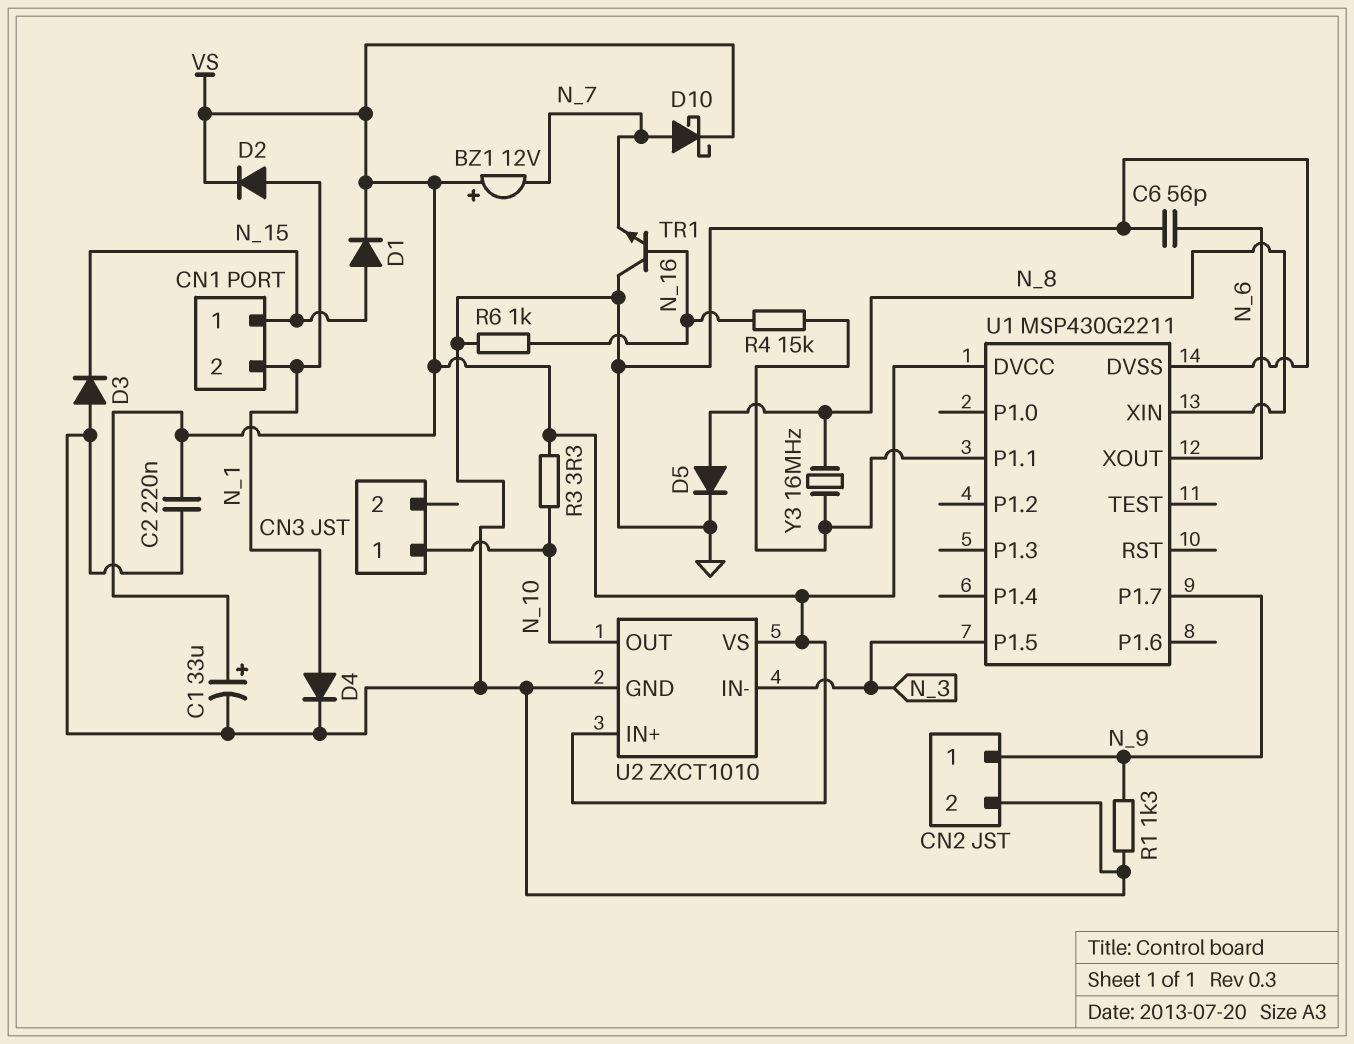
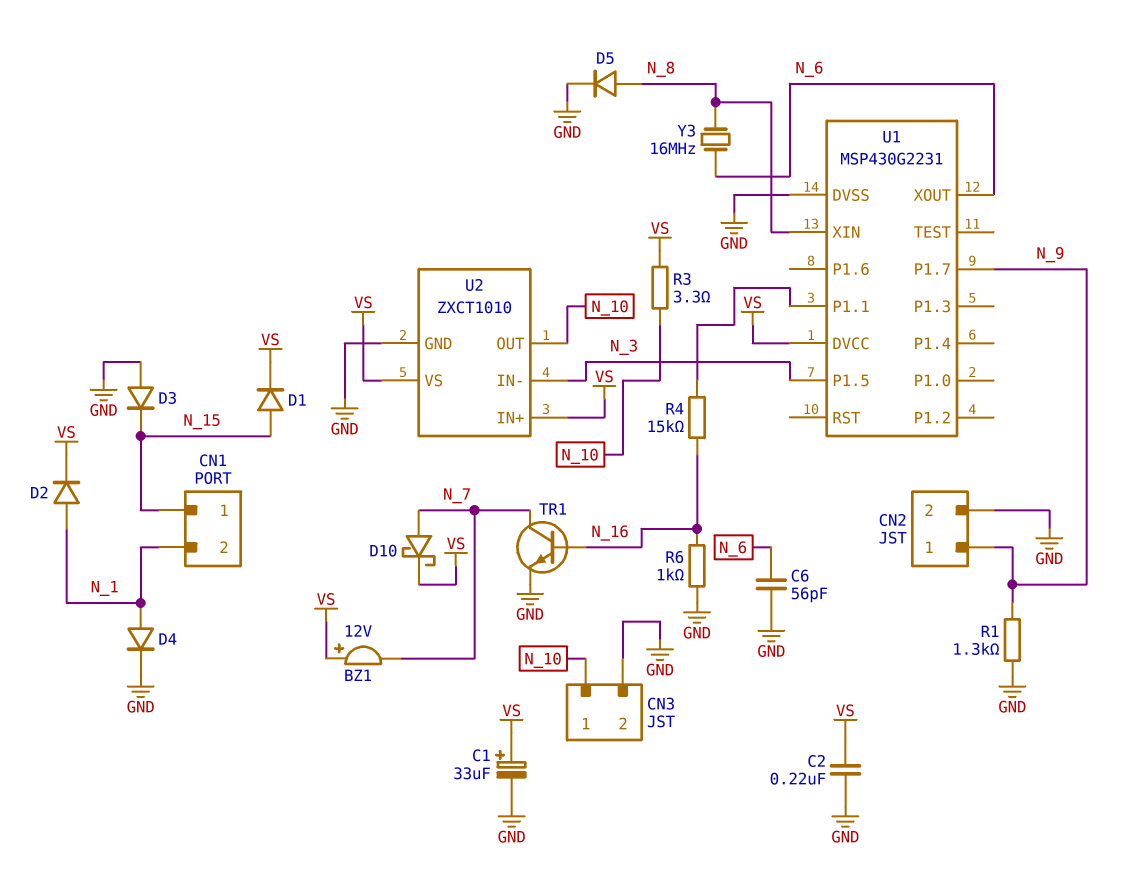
CN3 pin 2: none -> GND
TR1: NPN (B N_16, C GND, E N_7) -> NPN (B N_16, C N_7, E GND)
U1: MSP430G2211 -> MSP430G2231
Y3: 16MHz (N_8, U1/P1.1) -> 16MHz (N_6, N_8)

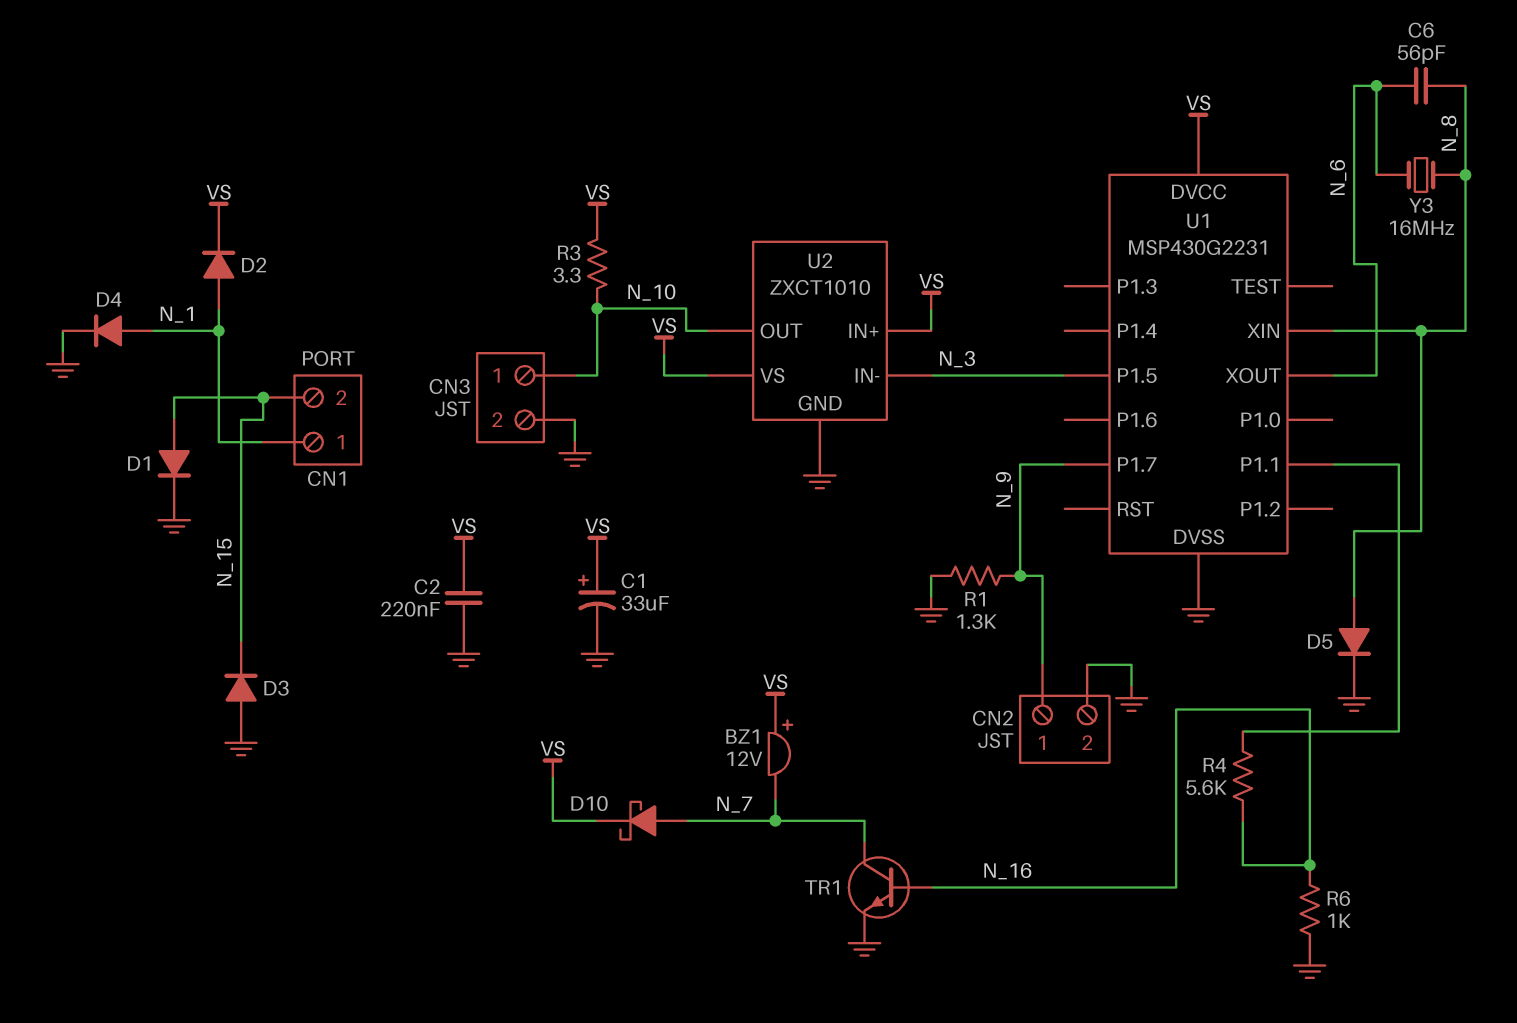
C6: 56pF (GND, N_6) -> 56pF (N_6, N_8)
CN1 pin 1: N_15 -> N_1
CN1 pin 2: N_1 -> N_15
D1: diode (A N_15, K VS) -> diode (A N_15, K GND)
R4: 15k (N_16, U1/P1.1) -> 5.6k (N_16, U1/P1.1)

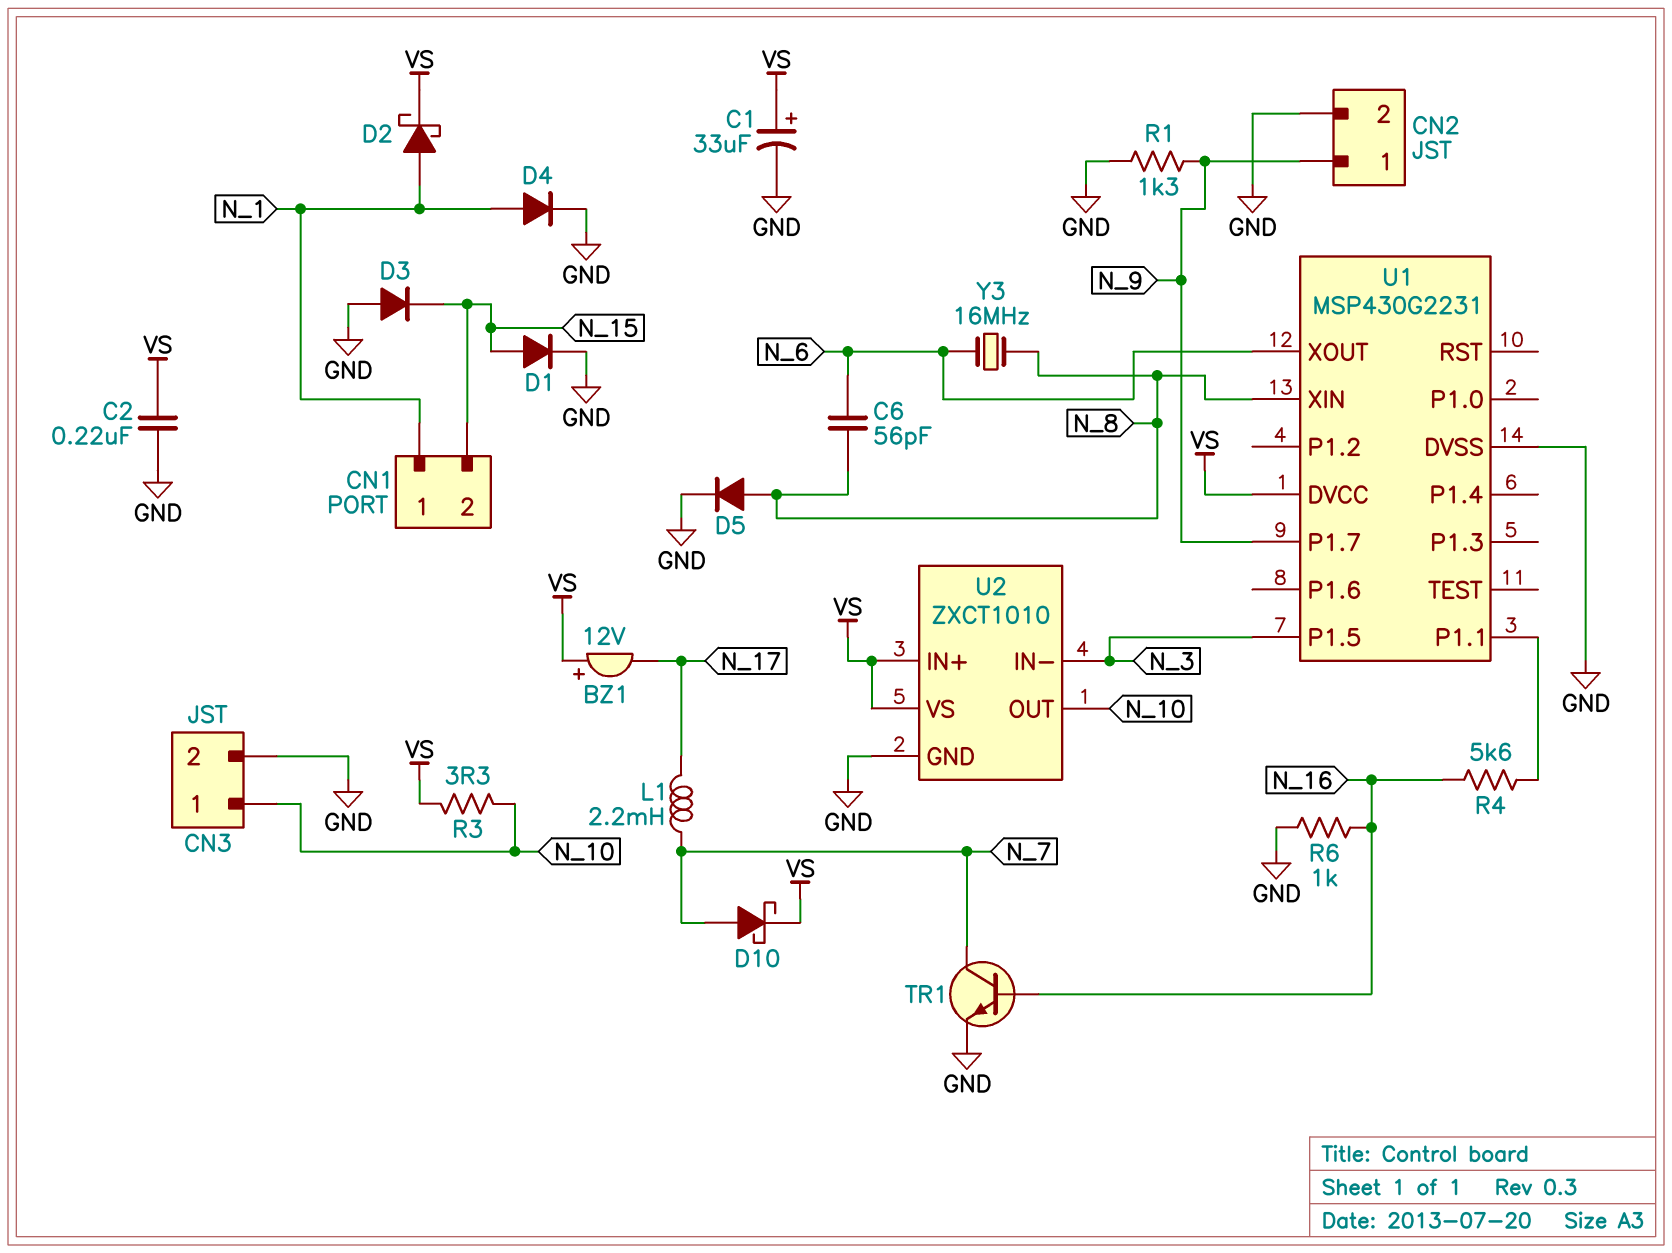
BZ1: buzzer 12V (plus VS, minus N_7) -> buzzer 12V (plus VS, minus N_17)
D2: diode (A N_1, K VS) -> schottky (A N_1, K VS)
L1: none -> 2.2mH (N_7, N_17)

